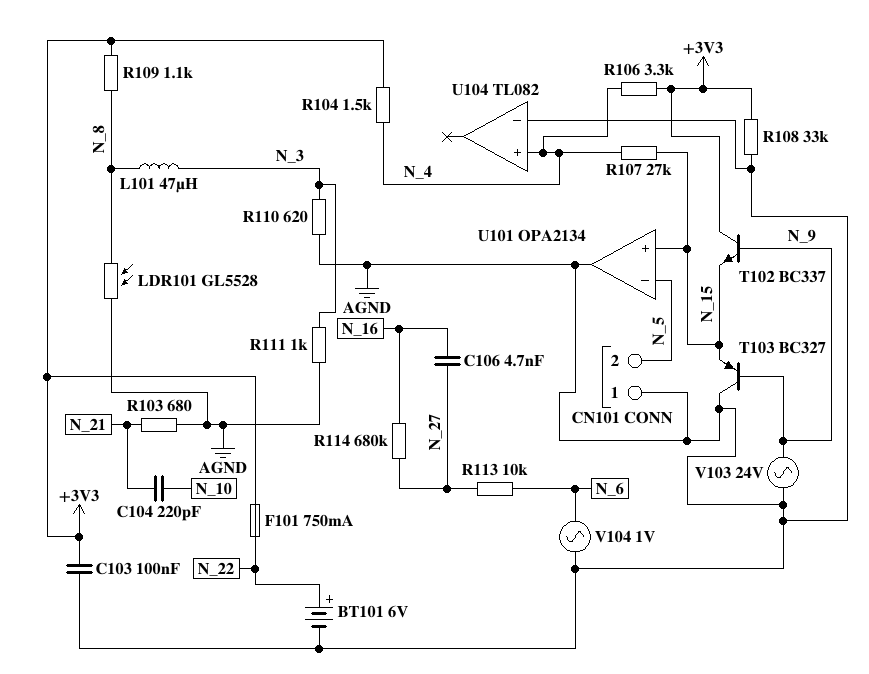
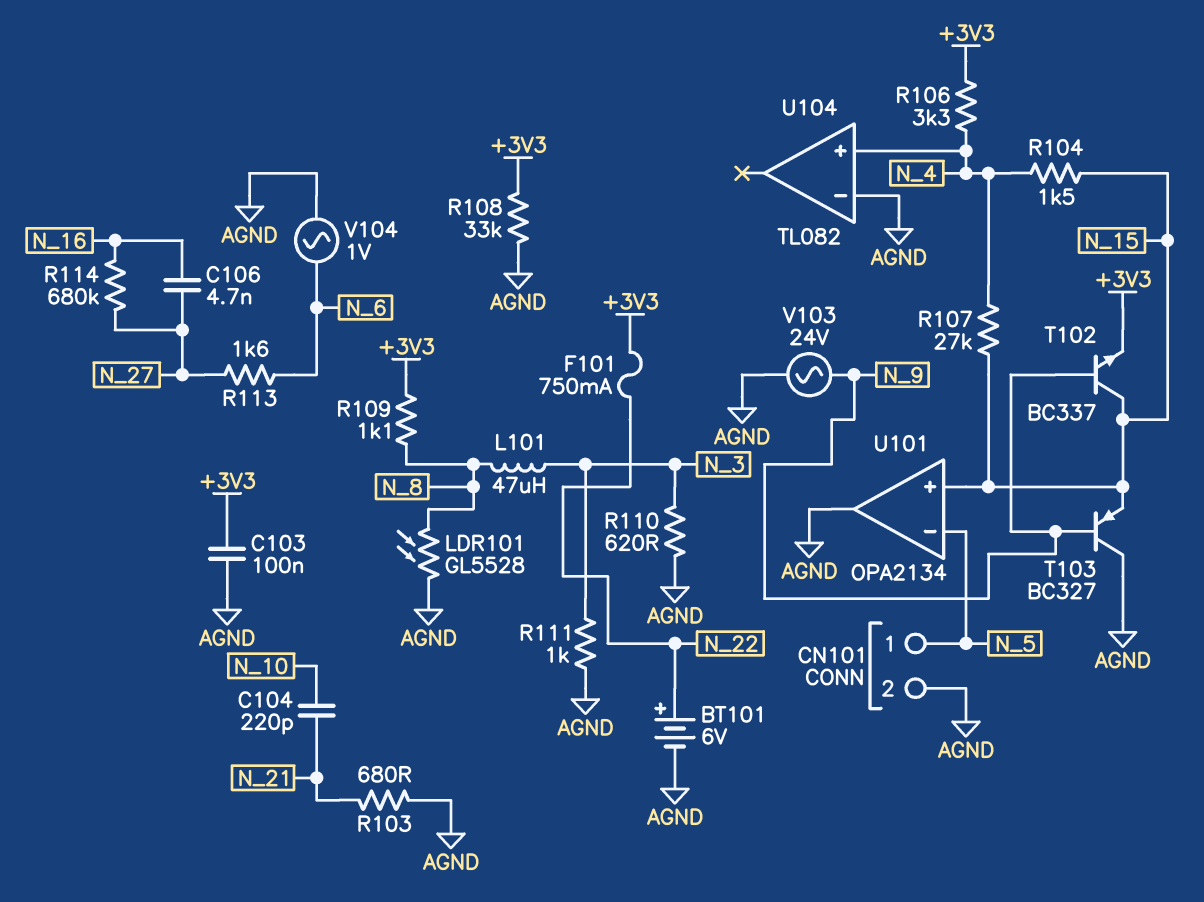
CN101 pin 1: AGND -> N_5
CN101 pin 2: N_5 -> AGND
R104: 1.5k (+3V3, N_4) -> 1.5k (N_4, N_15)
R113: 10k (N_6, N_27) -> 1.6k (N_6, N_27)
T102: NPN BC337 (B N_9, C +3V3, E N_15) -> NPN BC337 (B N_9, C N_15, E +3V3)

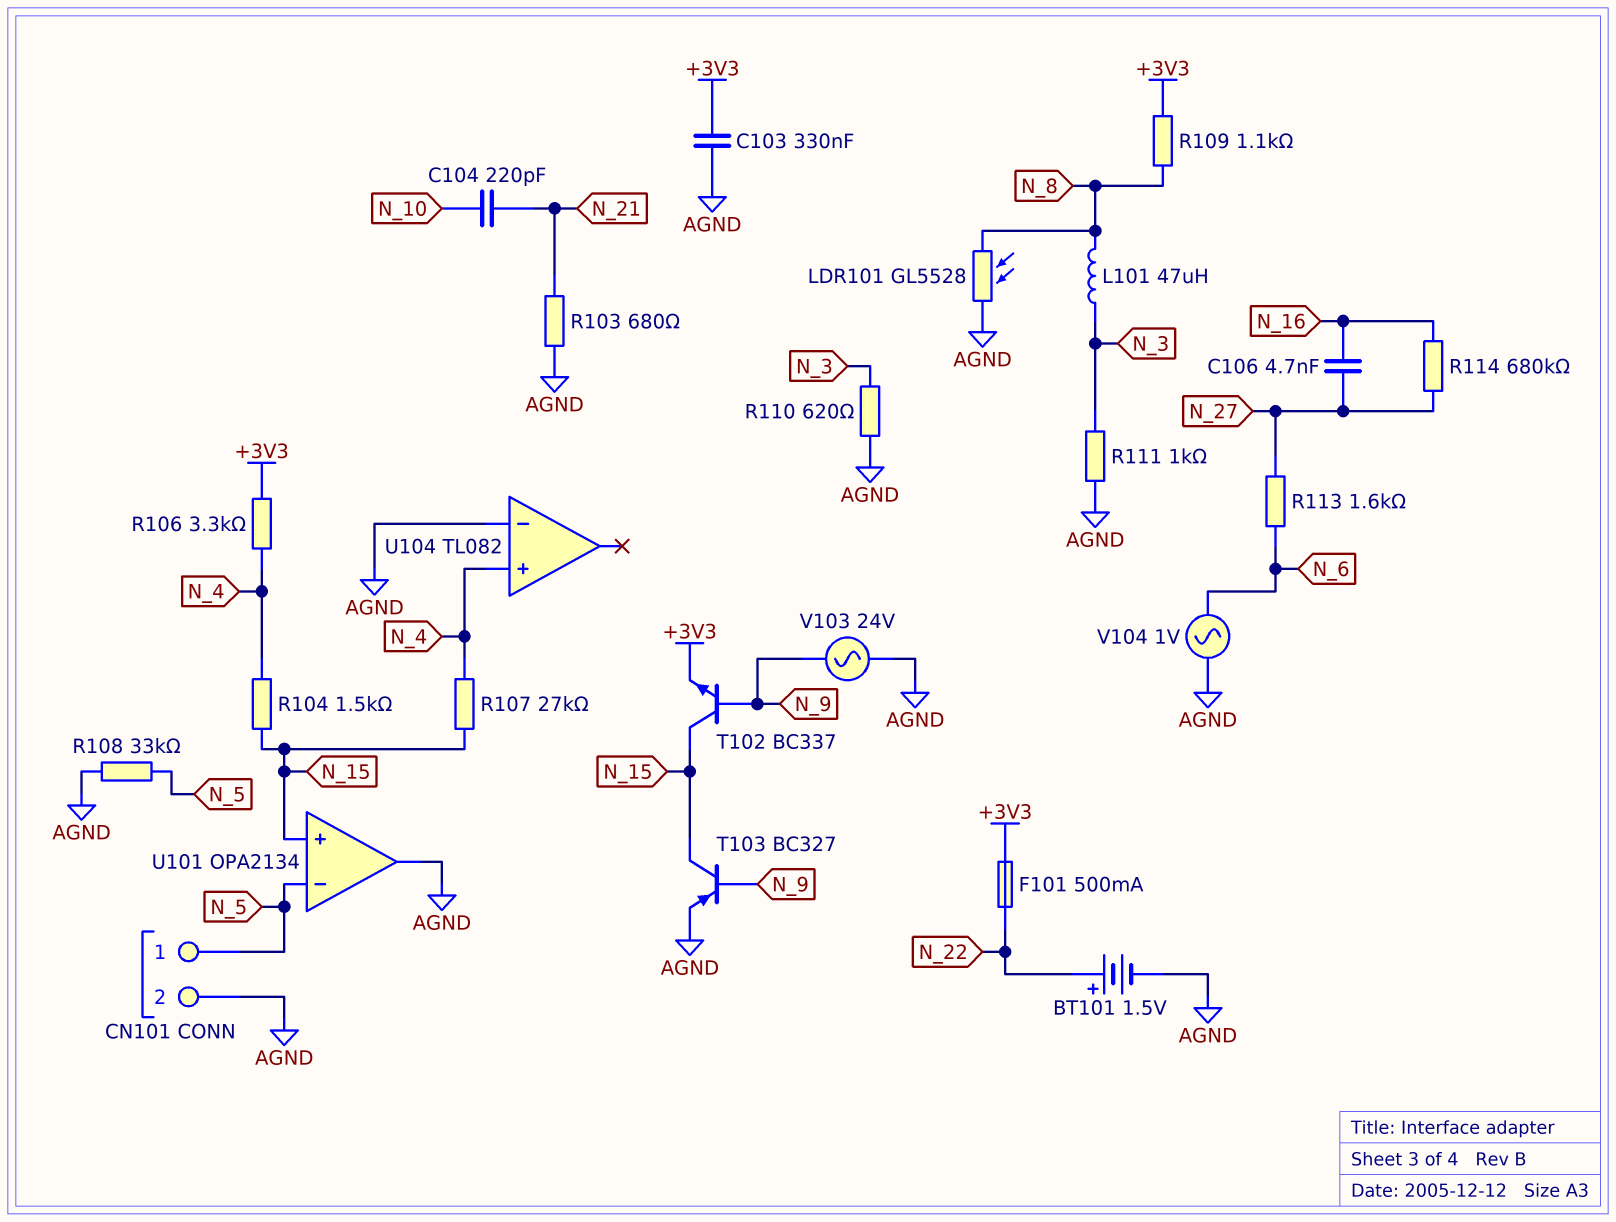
BT101: 6V (plus N_22, minus AGND) -> 1.5V (plus N_22, minus AGND)
C103: 100nF (+3V3, AGND) -> 330nF (+3V3, AGND)
F101: 750mA (+3V3, N_22) -> 500mA (+3V3, N_22)
R108: 33k (+3V3, AGND) -> 33k (AGND, N_5)
T103: PNP BC327 (B N_9, C AGND, E N_15) -> PNP BC327 (B N_9, C N_15, E AGND)

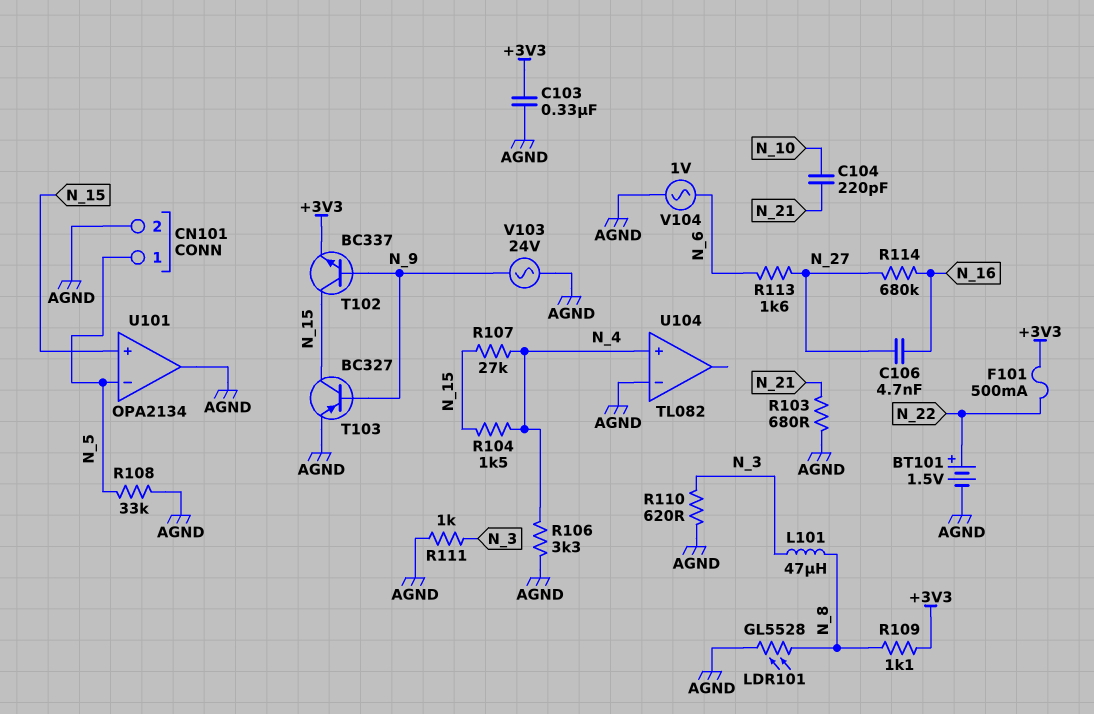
R106: 3.3k (+3V3, N_4) -> 3.3k (AGND, N_4)

